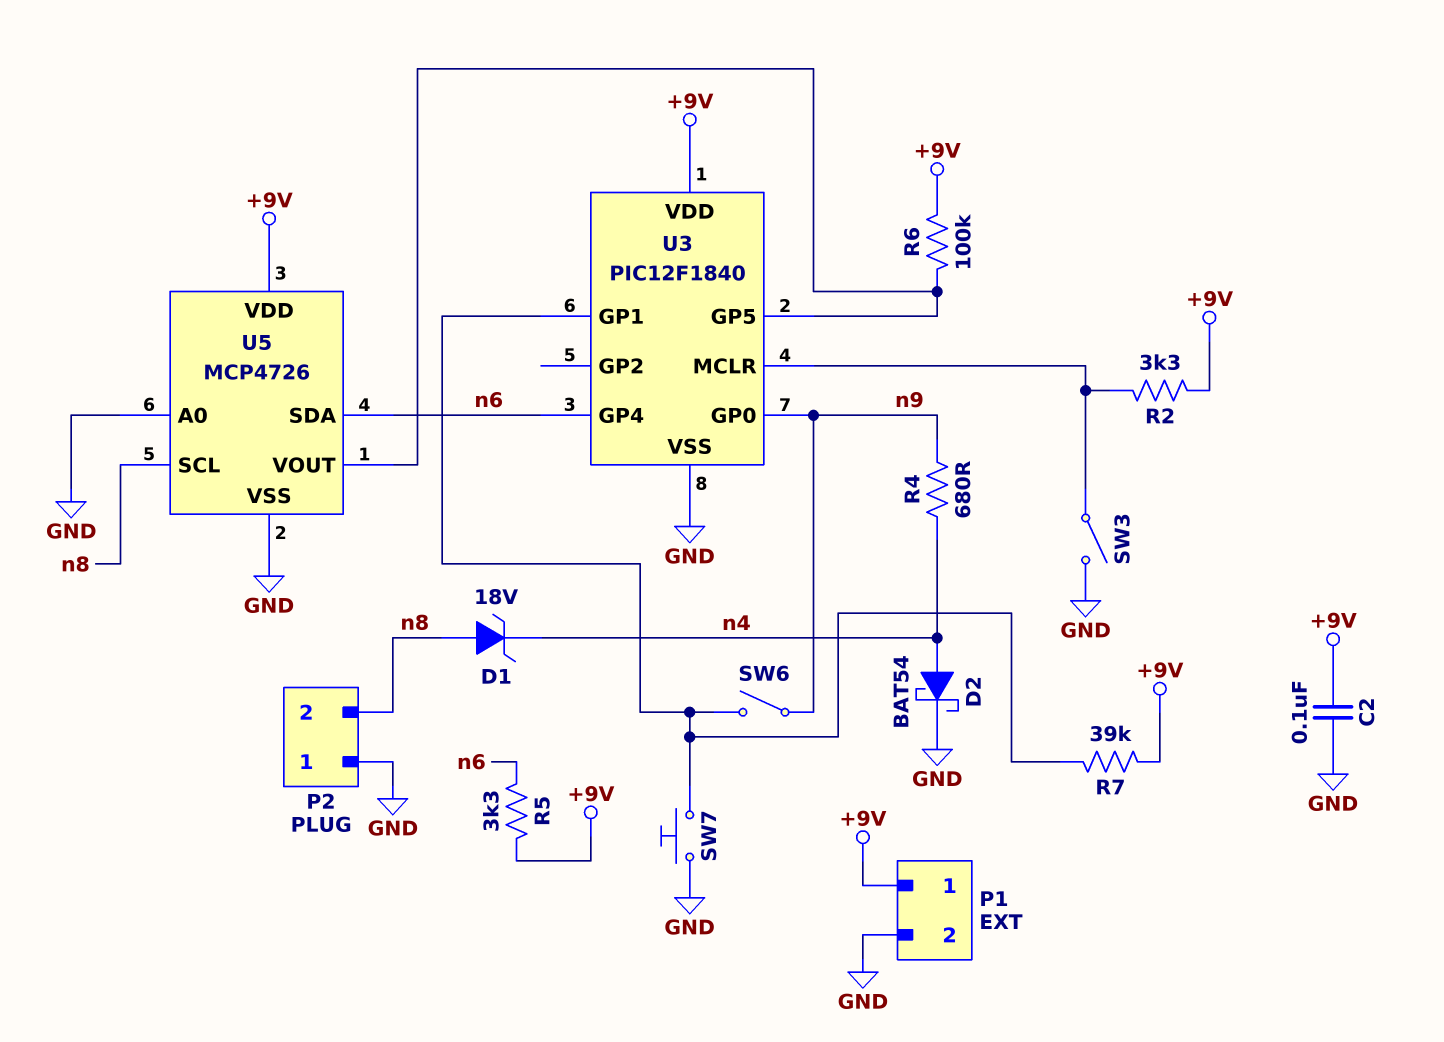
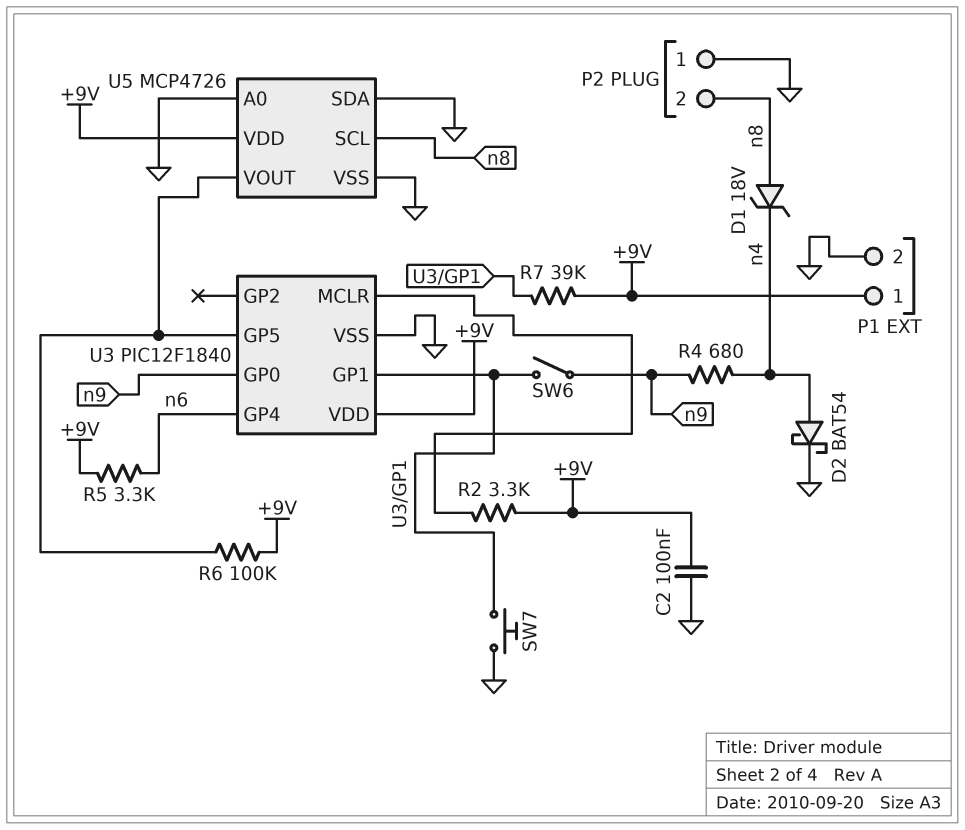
SW3: switch (GND, U3/MCLR) -> none
U5 pin SDA: n6 -> GND

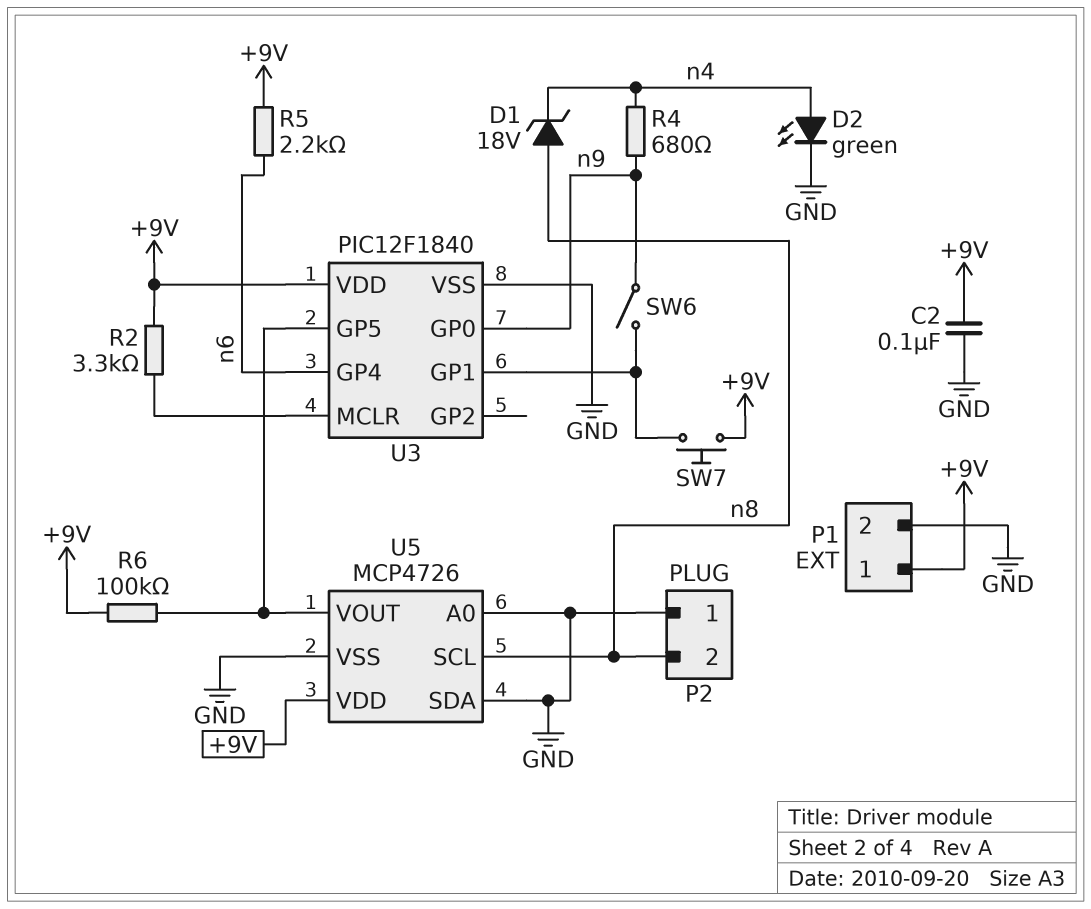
D2: schottky BAT54 (A n4, K GND) -> LED green (A n4, K GND)
R5: 3.3k (+9V, n6) -> 2.2k (+9V, n6)
R7: 39k (+9V, U3/GP1) -> none
SW7: button (GND, U3/GP1) -> button (+9V, U3/GP1)

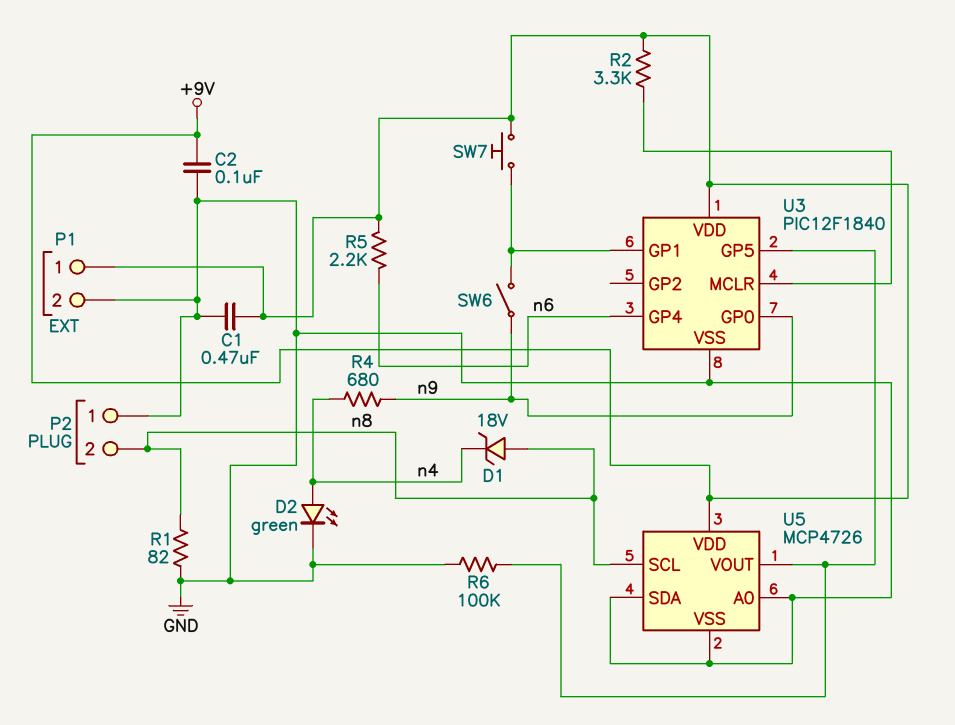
C1: none -> 470nF (+9V, GND)
R1: none -> 82 (GND, n8)
R6: 100k (+9V, U3/GP5) -> 100k (GND, U3/GP5)

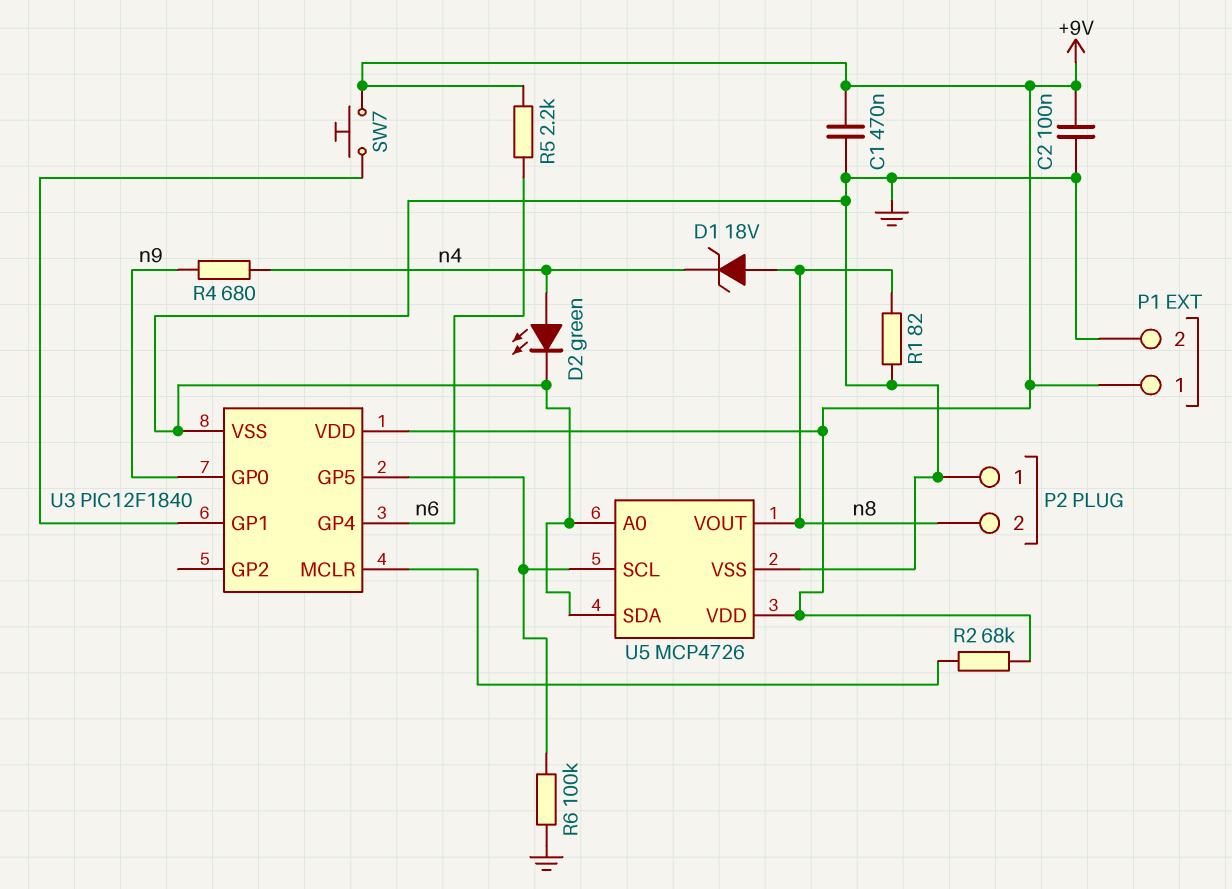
R2: 3.3k (+9V, U3/MCLR) -> 68k (+9V, U3/MCLR)
SW6: switch (U3/GP1, n9) -> none
U5 pin SCL: n8 -> U3/GP5
U5 pin VOUT: U3/GP5 -> n8

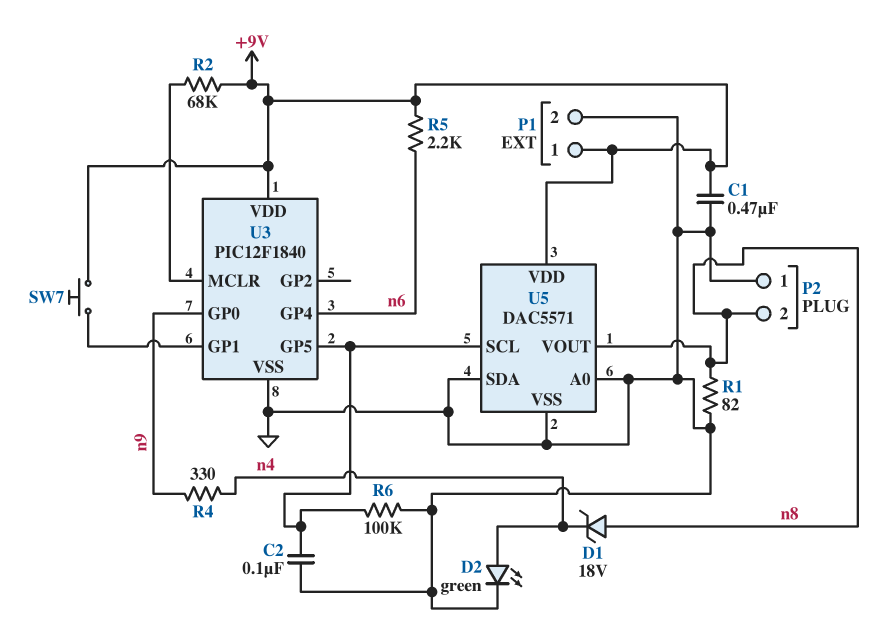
C2: 100nF (+9V, GND) -> 100nF (GND, U3/GP5)
R4: 680 (n4, n9) -> 330 (n4, n9)
U5: MCP4726 -> DAC5571

